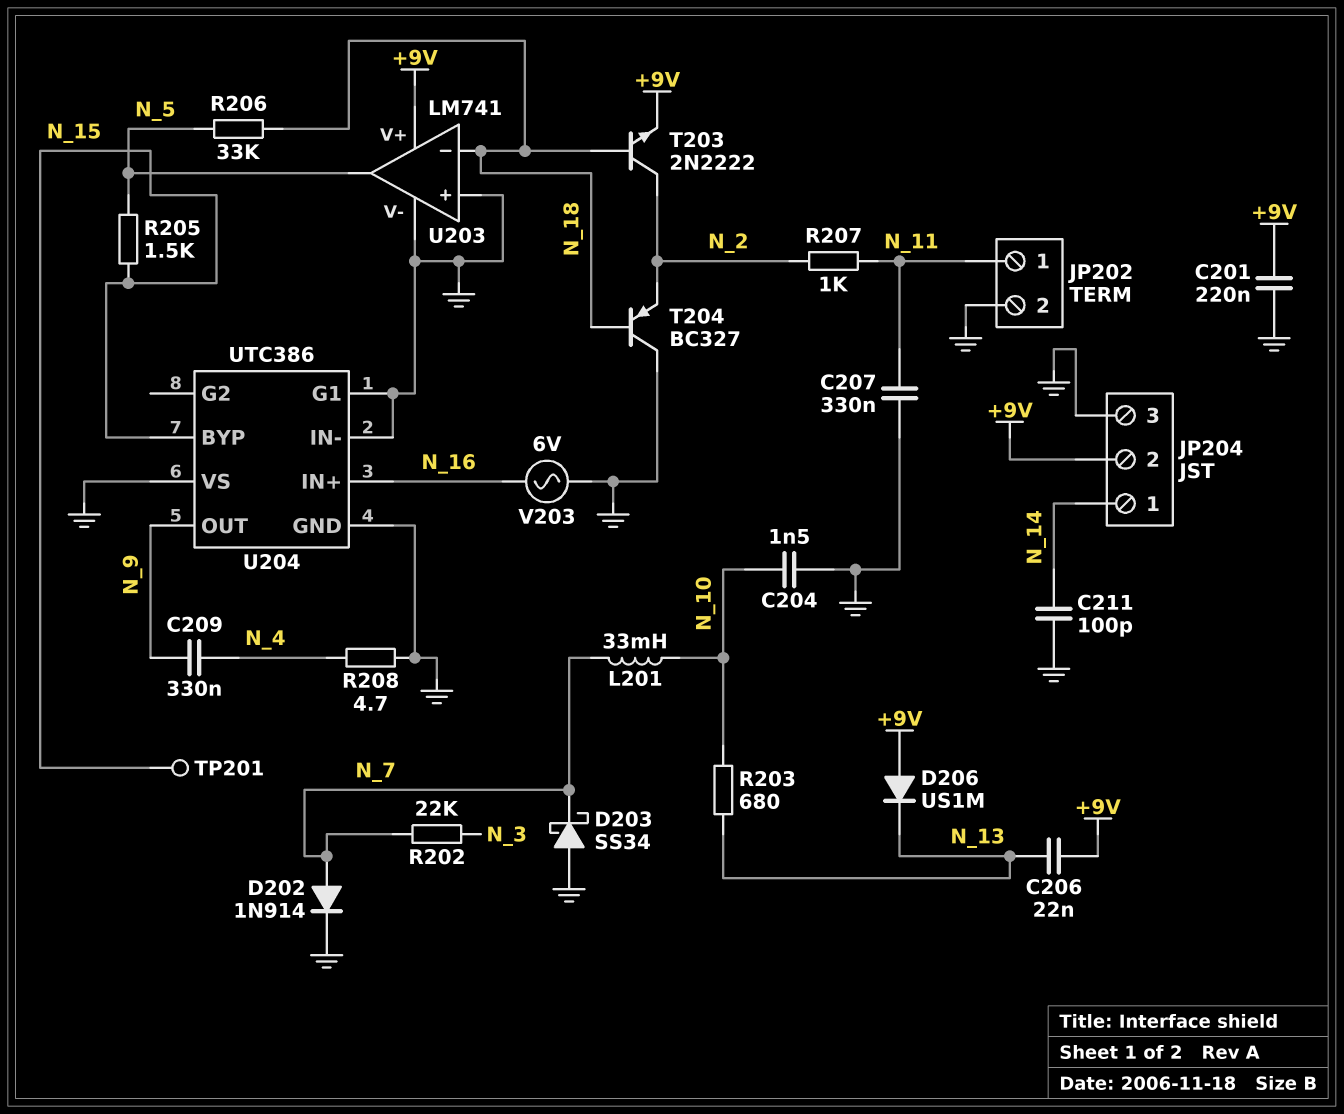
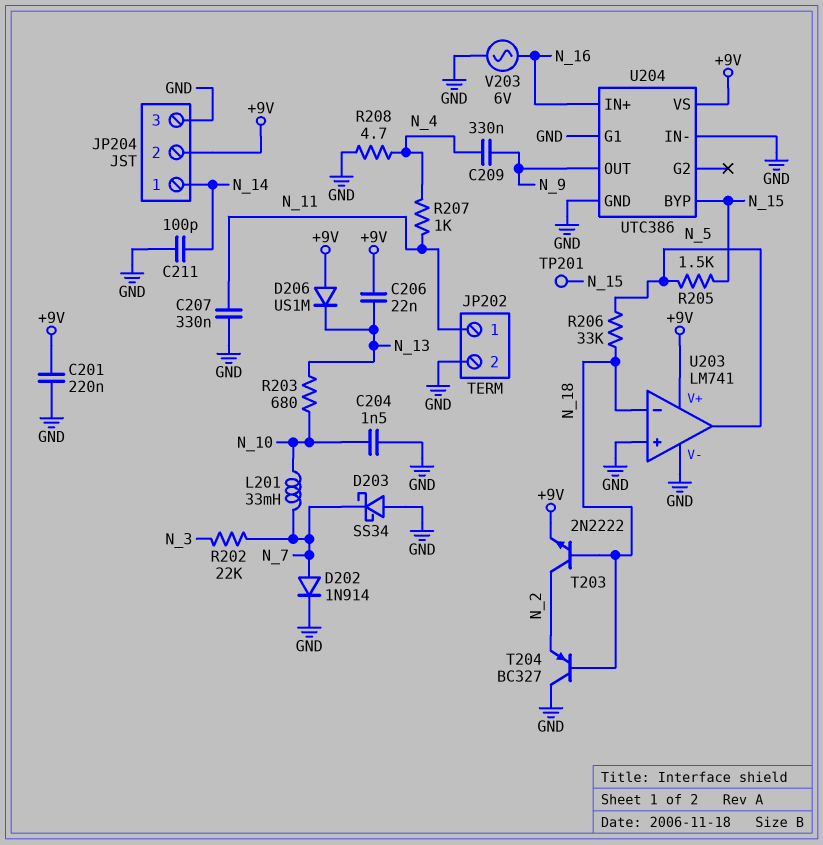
R207: 1k (N_2, N_11) -> 1k (N_4, N_11)
U204 pin VS: GND -> +9V

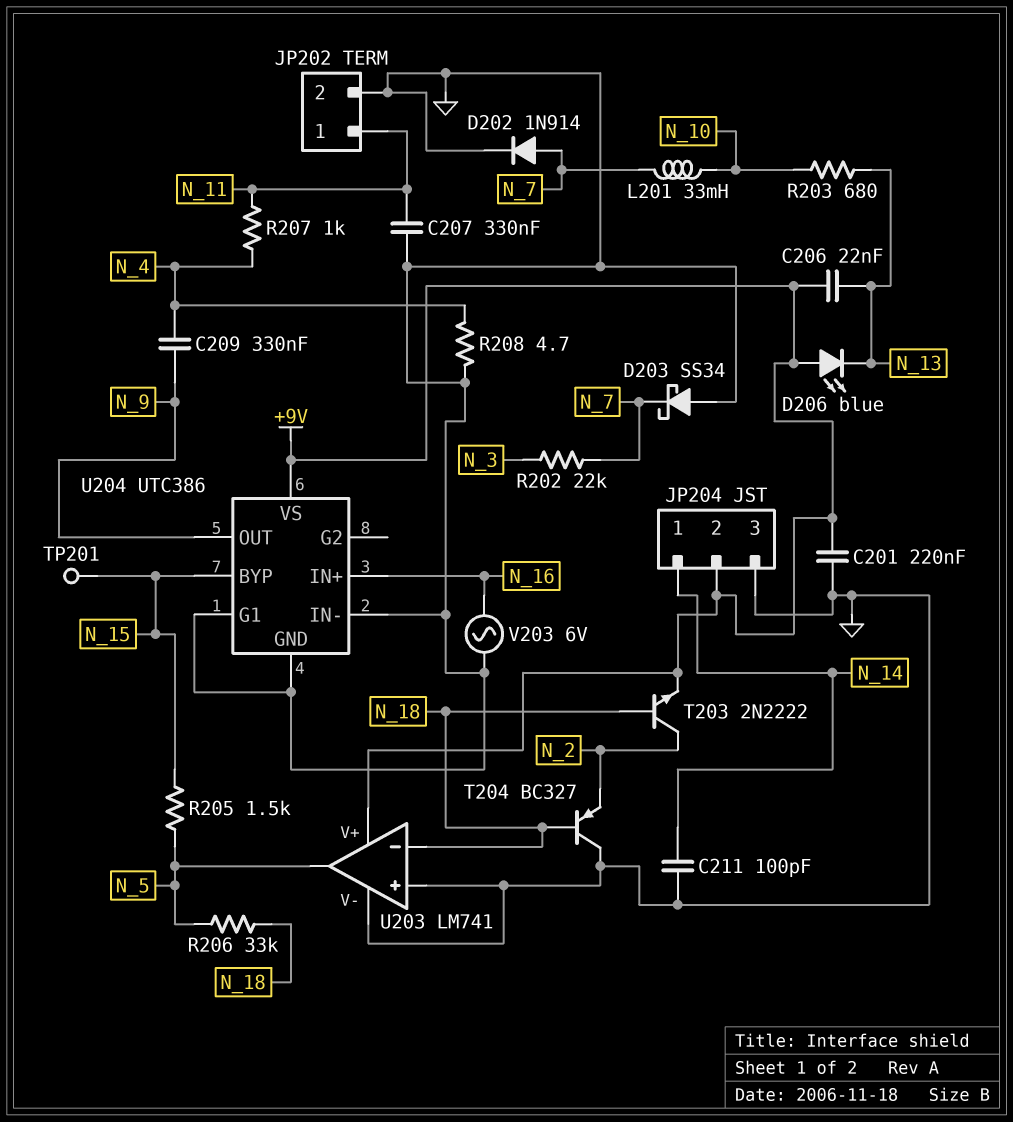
C204: 1.5nF (GND, N_10) -> none
D206: diode US1M (A +9V, K N_13) -> LED blue (A +9V, K N_13)

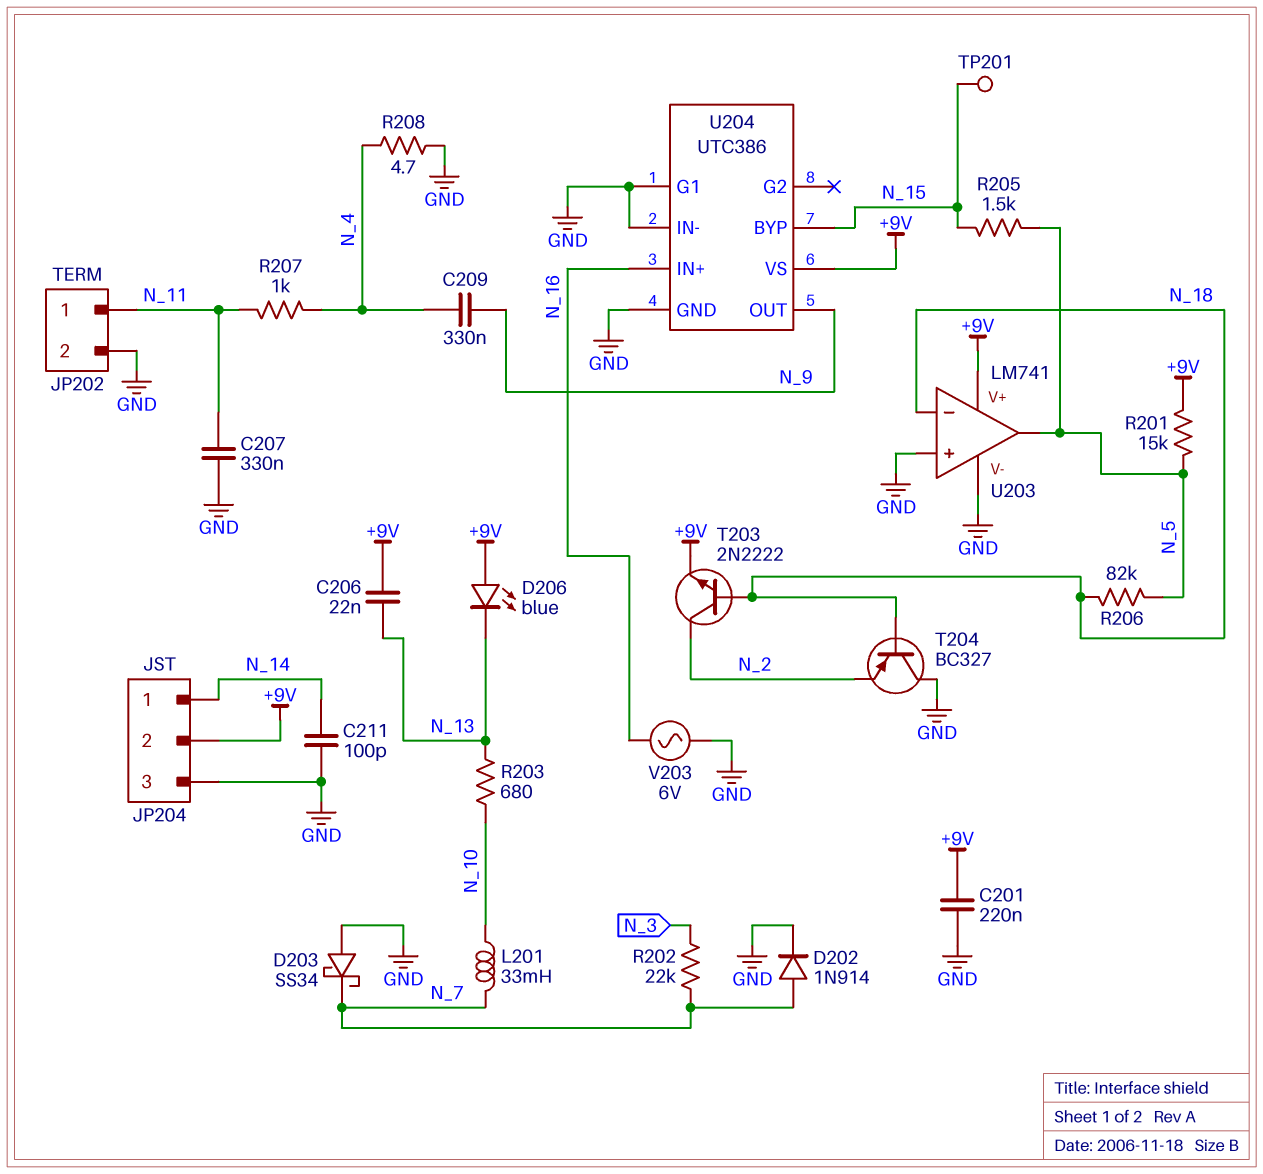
R201: none -> 15k (+9V, N_5)
R206: 33k (N_5, N_18) -> 82k (N_5, N_18)

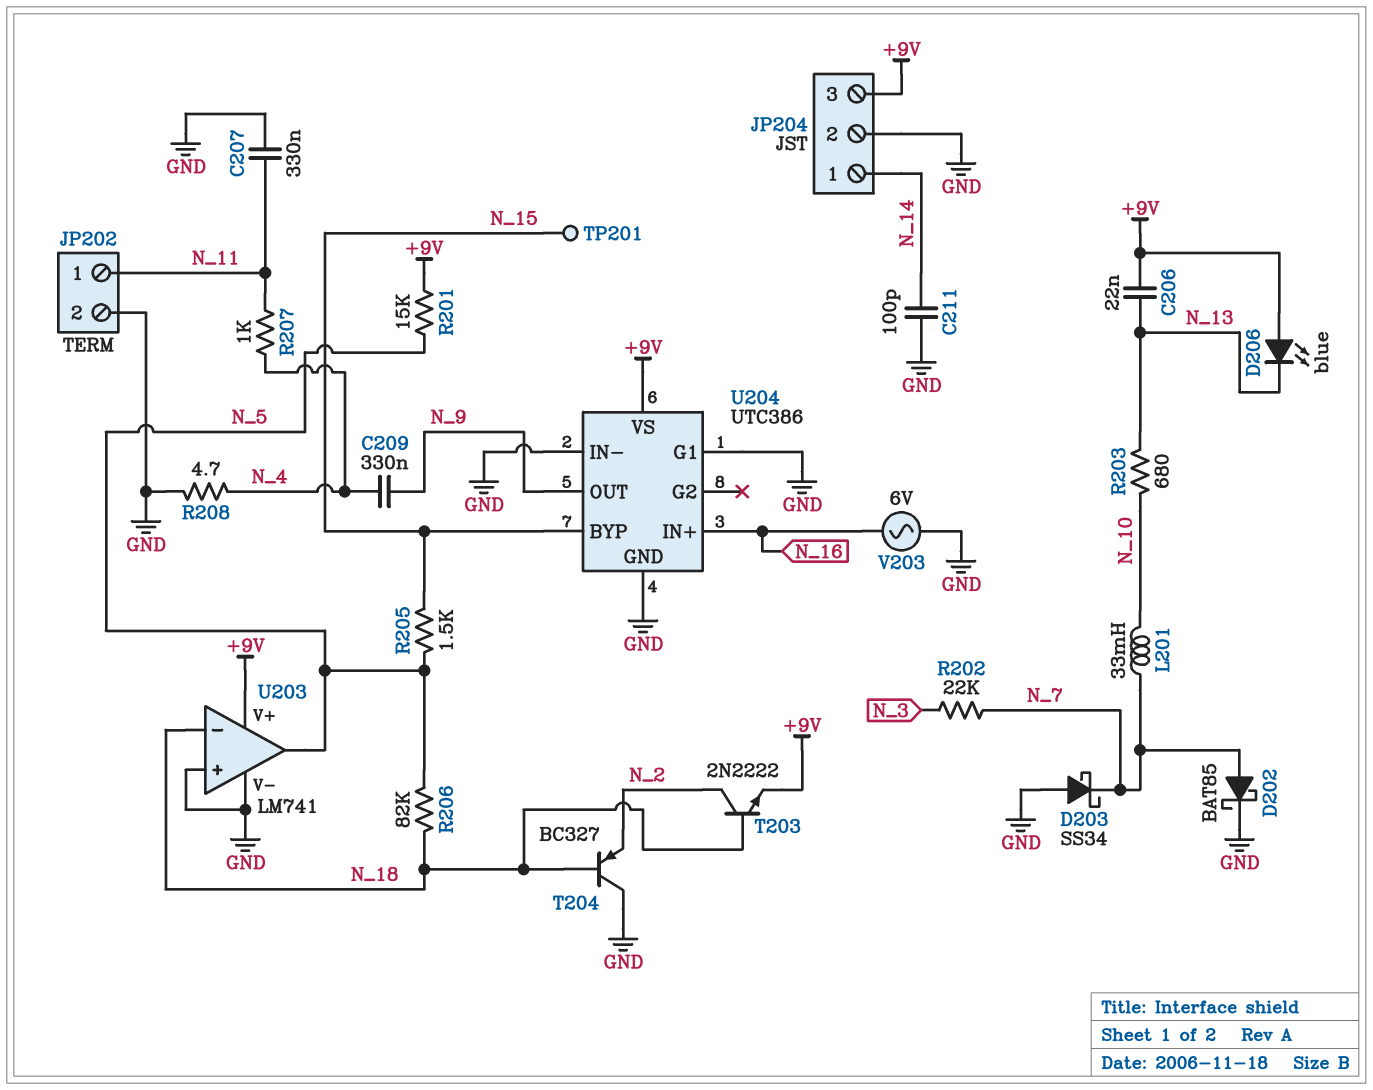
C201: 220nF (+9V, GND) -> none
D202: diode 1N914 (A N_7, K GND) -> schottky BAT85 (A N_7, K GND)
JP204 pin 2: +9V -> GND
JP204 pin 3: GND -> +9V

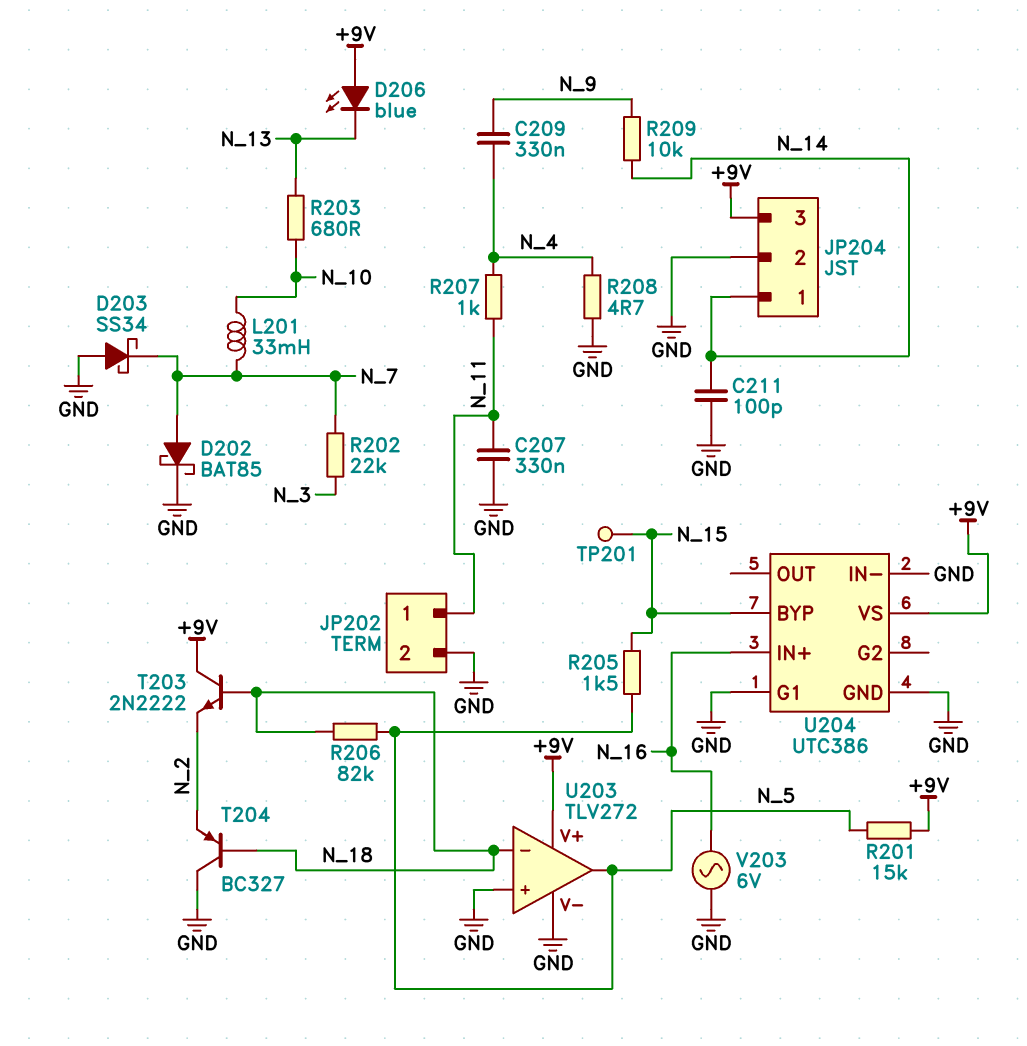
C206: 22nF (+9V, N_13) -> none
R209: none -> 10k (N_9, N_14)
T203: NPN 2N2222 (B N_18, C N_2, E +9V) -> NPN 2N2222 (B N_18, C +9V, E N_2)
U203: LM741 -> TLV272
U204 pin OUT: N_9 -> none

